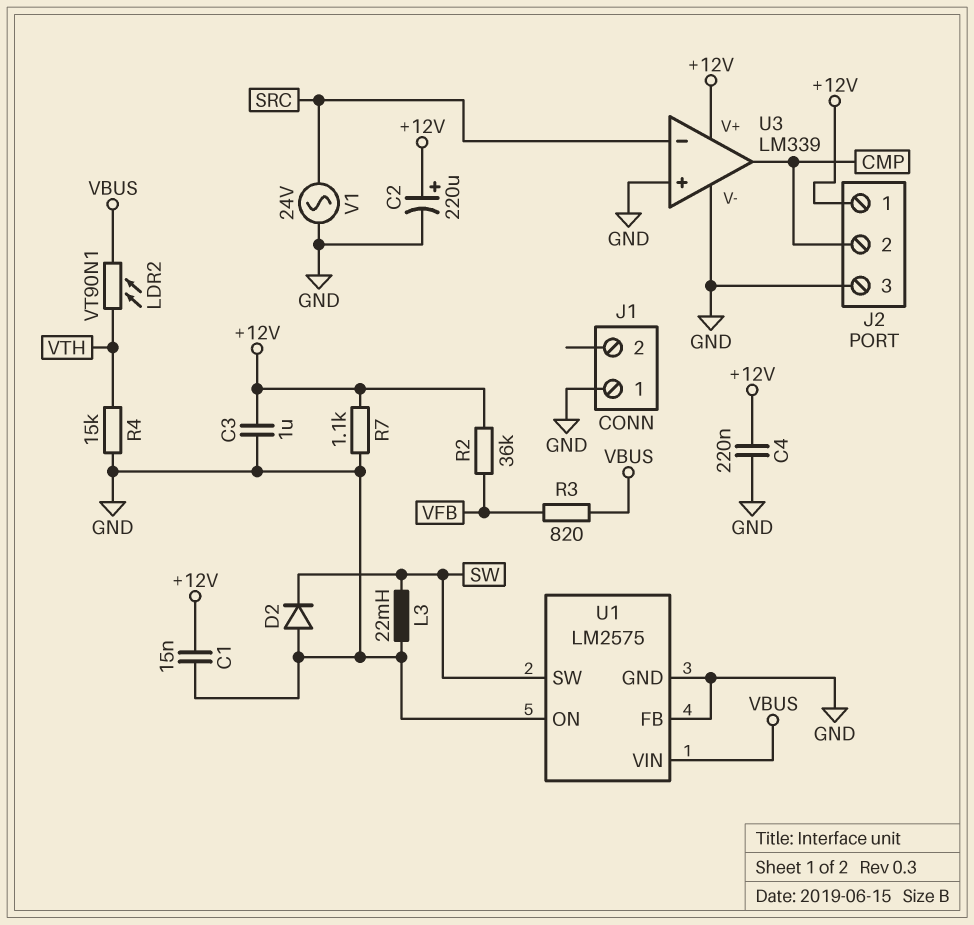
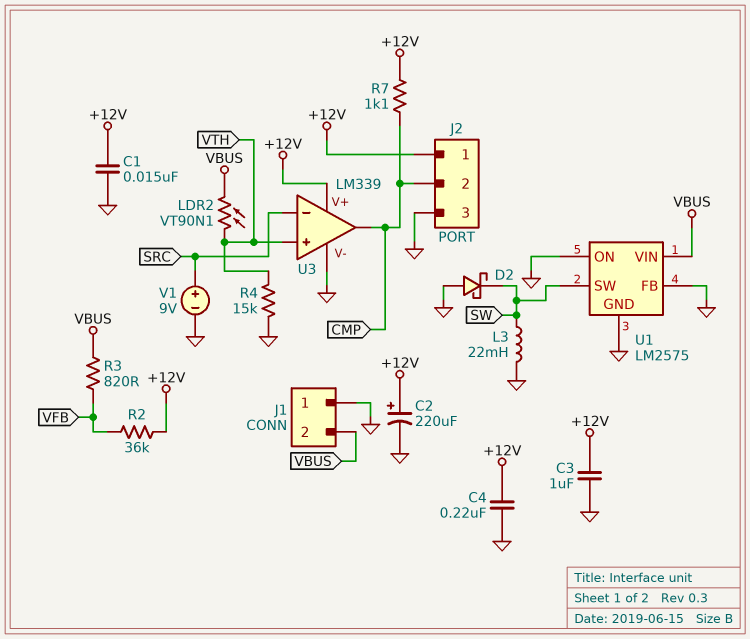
D2: diode (A GND, K SW) -> schottky (A GND, K SW)
J1 pin 2: none -> VBUS
R7: 1.1k (+12V, GND) -> 1.1k (+12V, CMP)
U3 pin in+: GND -> VTH
V1: AC 24V (GND, SRC) -> 9V (plus SRC, minus GND)

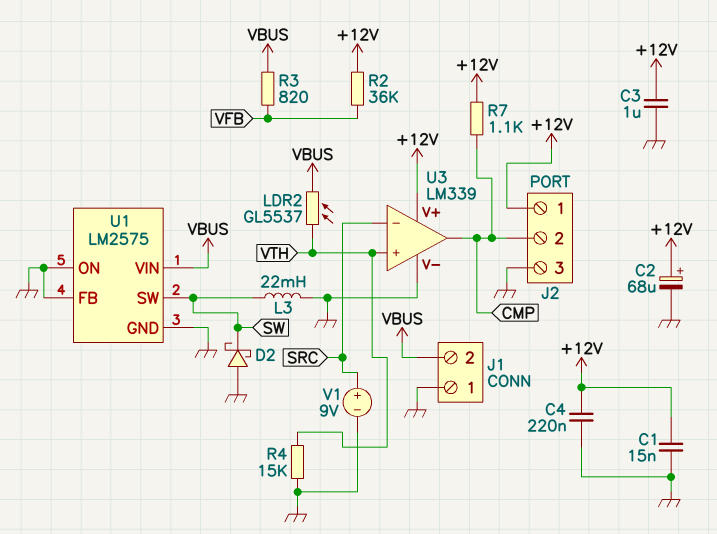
C2: 220uF (plus +12V, minus GND) -> 68uF (plus +12V, minus GND)
LDR2: VT90N1 (VBUS, VTH) -> GL5537 (VBUS, VTH)

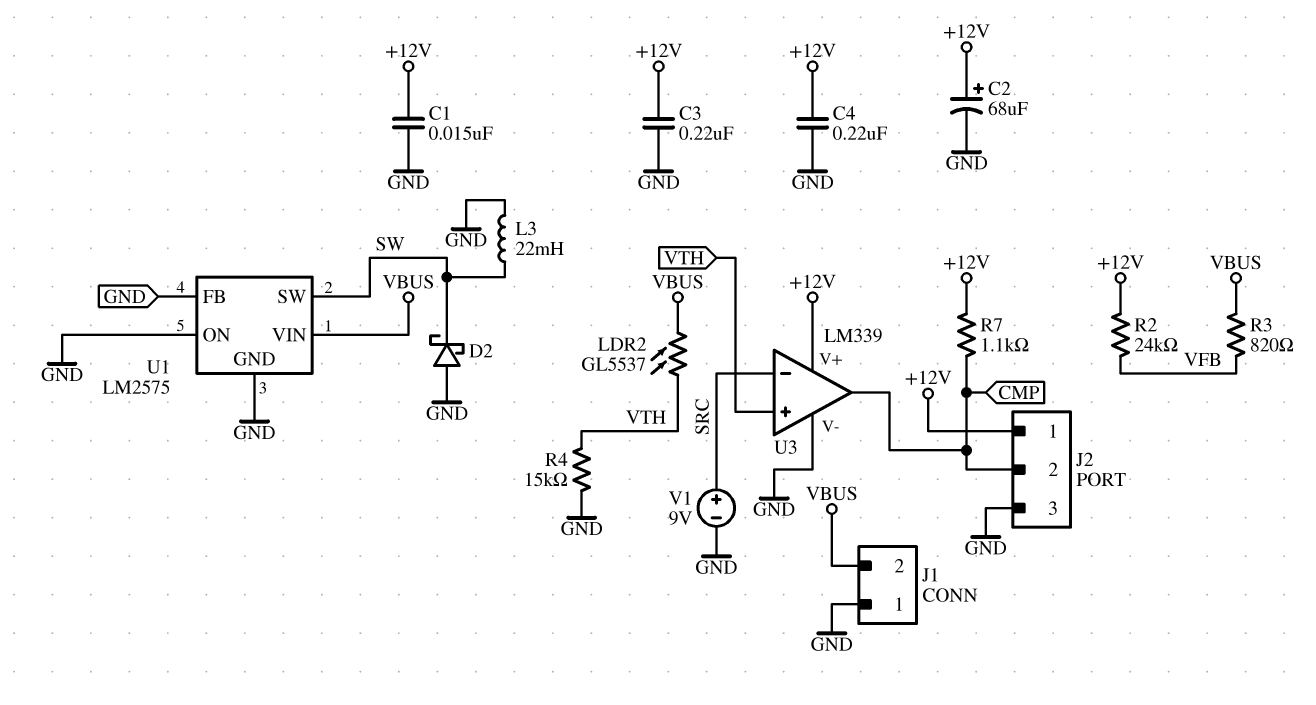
C3: 1uF (+12V, GND) -> 220nF (+12V, GND)
R2: 36k (+12V, VFB) -> 24k (+12V, VFB)

